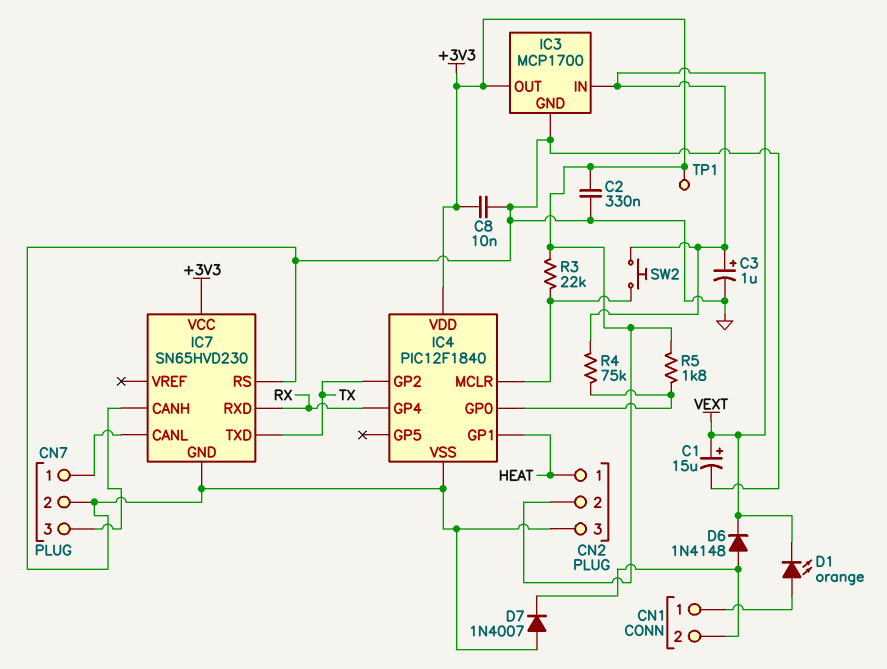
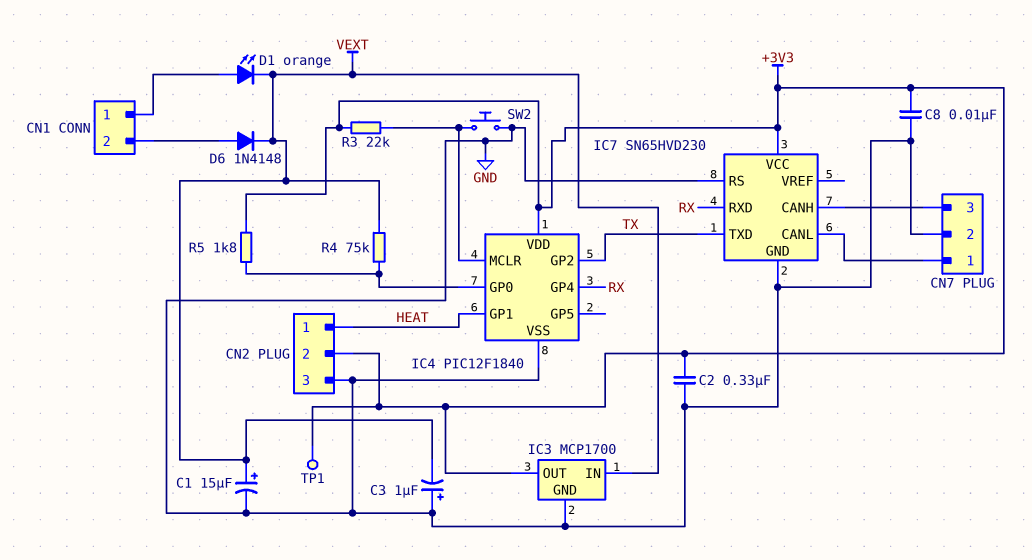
C3: 1uF (plus VEXT, minus GND) -> 1uF (plus GND, minus VEXT)
D7: diode 1N4007 (A GND, K CN1/2) -> none
SW2: button (IC4/MCLR, VEXT) -> button (GND, IC4/MCLR)

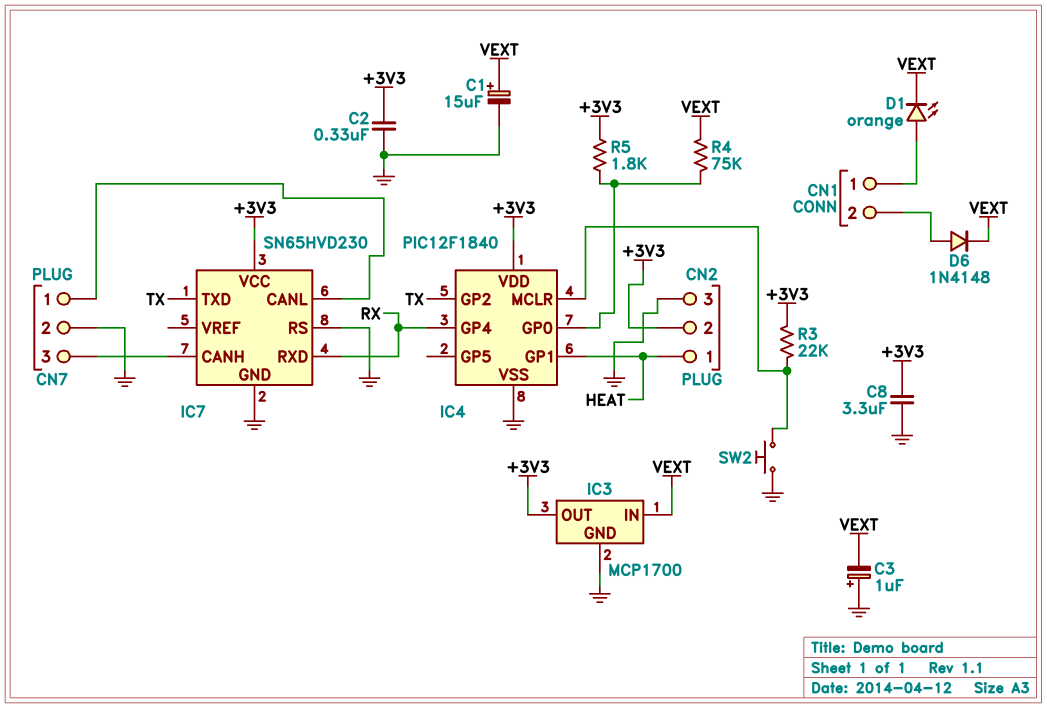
C8: 10nF (+3V3, GND) -> 3.3uF (+3V3, GND)
TP1: test point (+3V3) -> none

